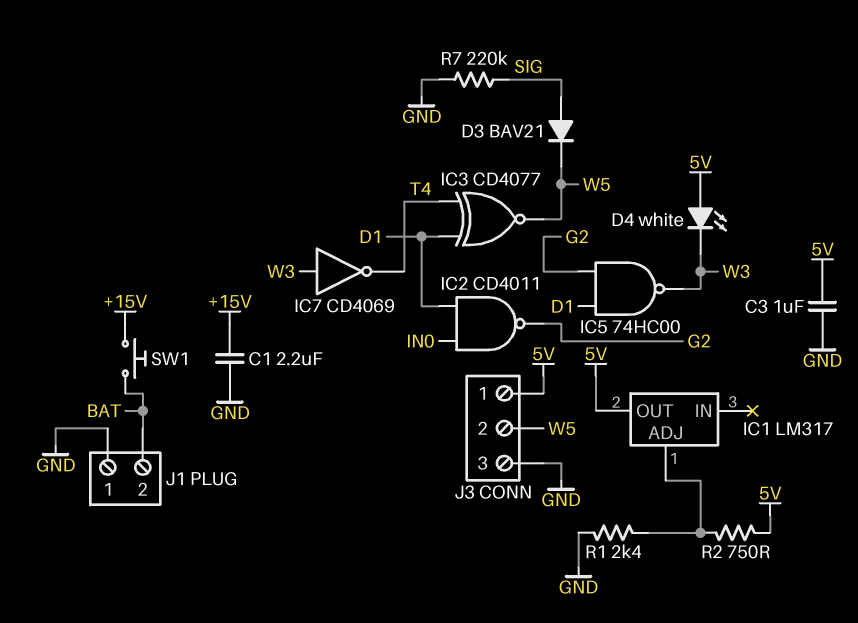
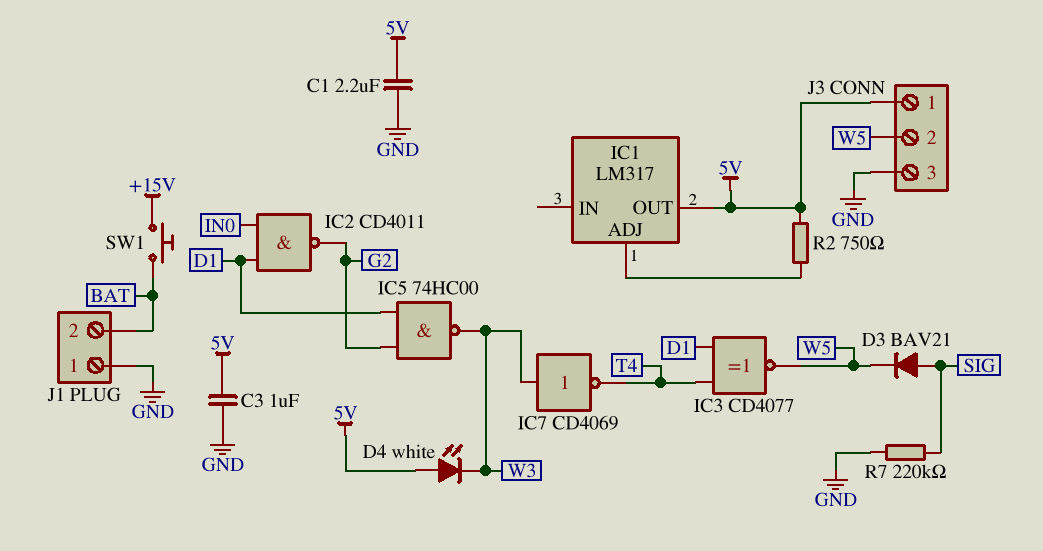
C1: 2.2uF (+15V, GND) -> 2.2uF (5V, GND)
R1: 2.4k (GND, IC1/ADJ) -> none

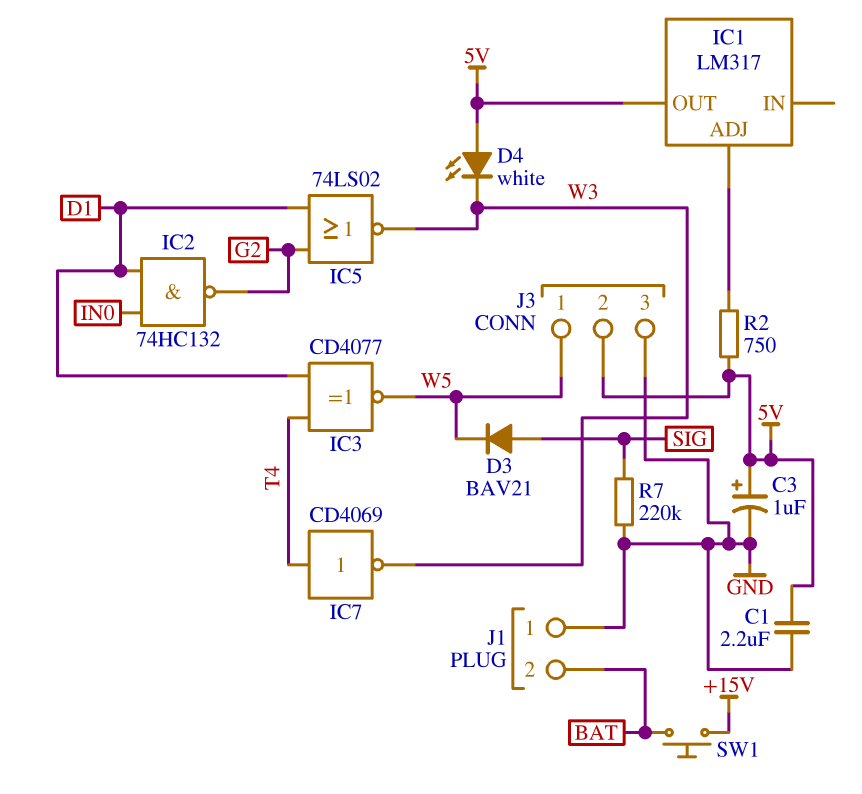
C3: 1uF (5V, GND) -> 1uF (plus 5V, minus GND)
IC2: NAND CD4011 (in D1, in IN0, out G2) -> NAND 74HC132 (in D1, in IN0, out G2)
IC5: NAND 74HC00 (in D1, in G2, out W3) -> NOR 74LS02 (in D1, in G2, out W3)
IC7: NOT CD4069 (in W3, out T4) -> NOT CD4069 (in T4, out W3)
J3 pin 1: 5V -> W5
J3 pin 2: W5 -> 5V

